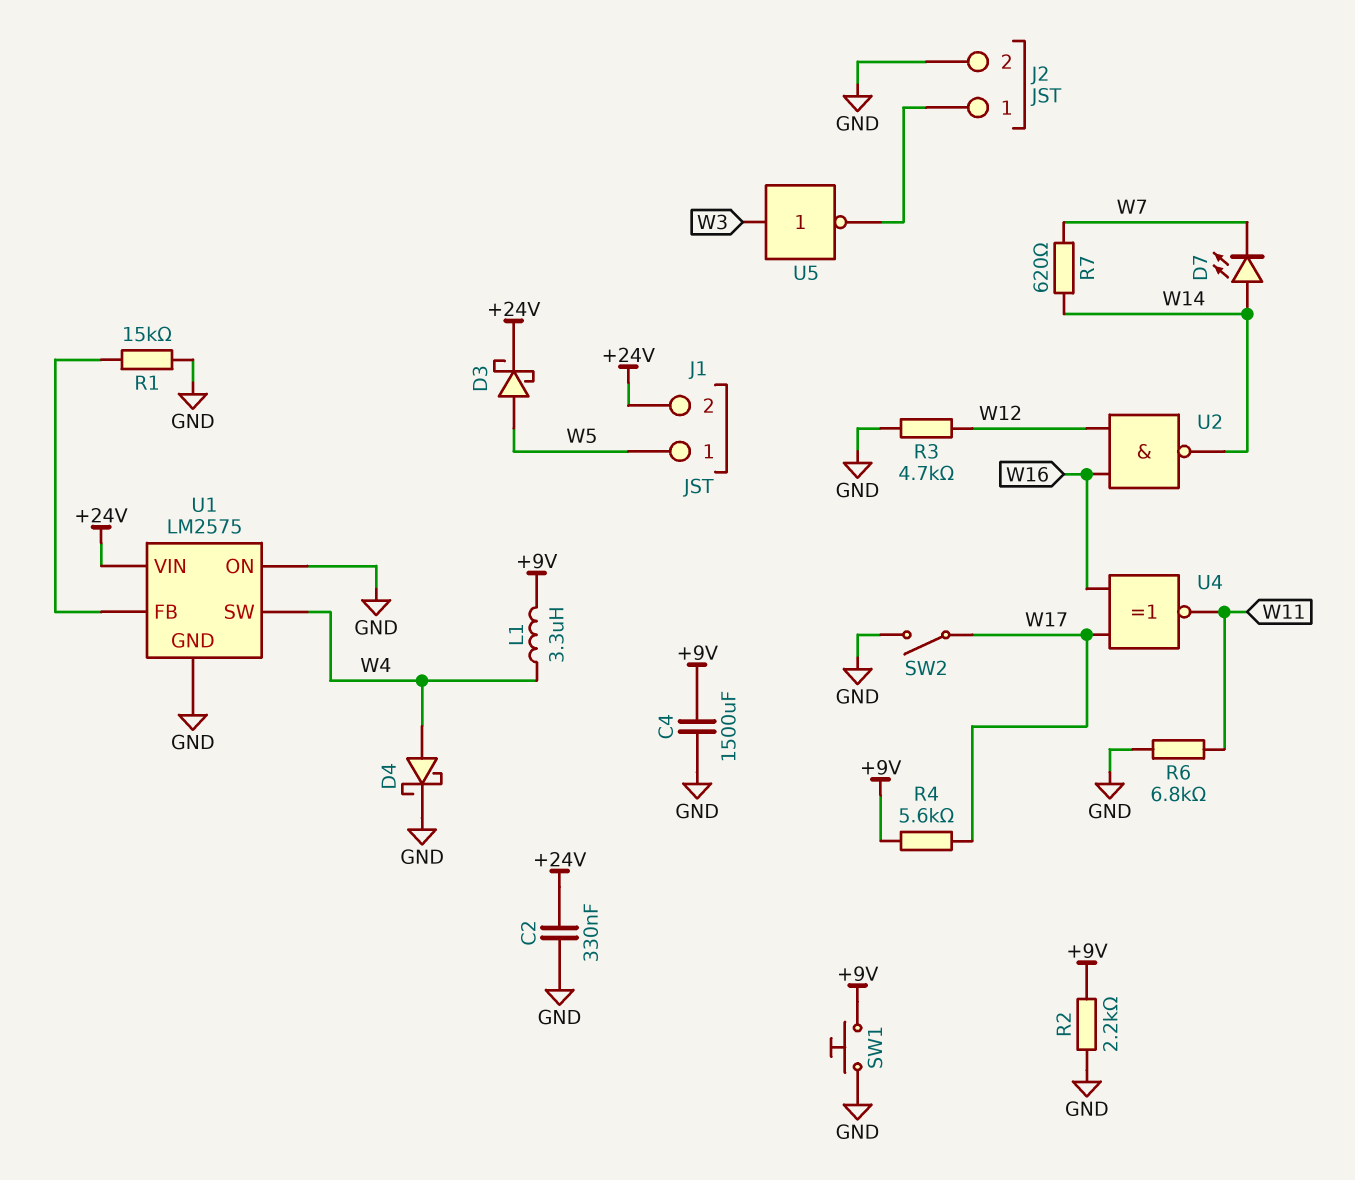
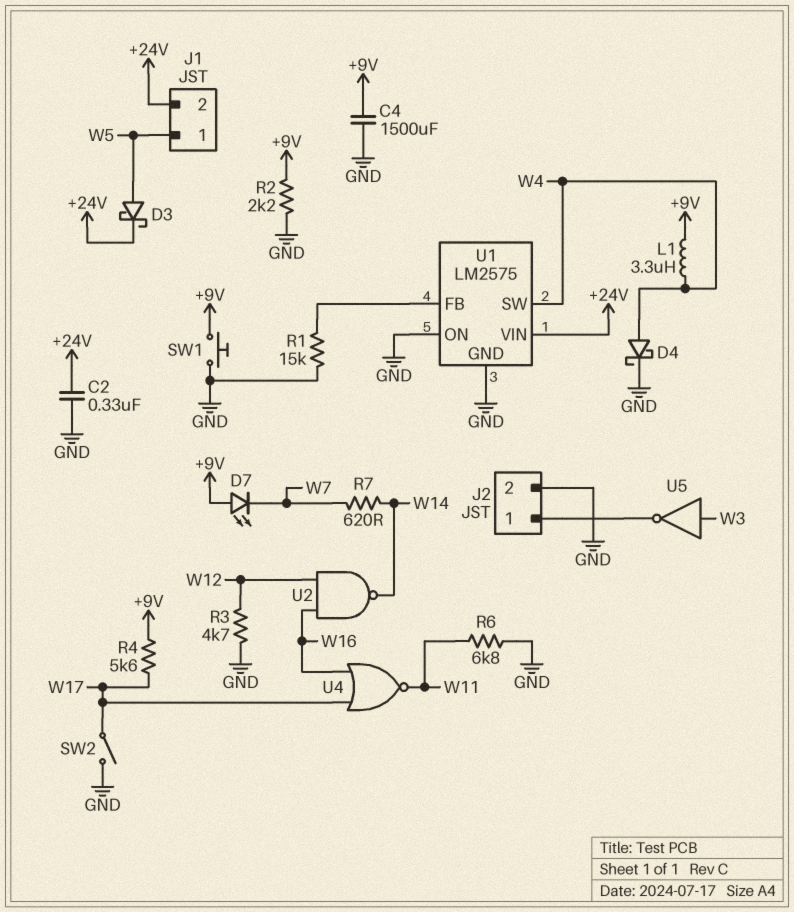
D7: LED (A W14, K W7) -> LED (A +9V, K W7)
U4: XNOR (in W16, in W17, out W11) -> NOR (in W16, in W17, out W11)

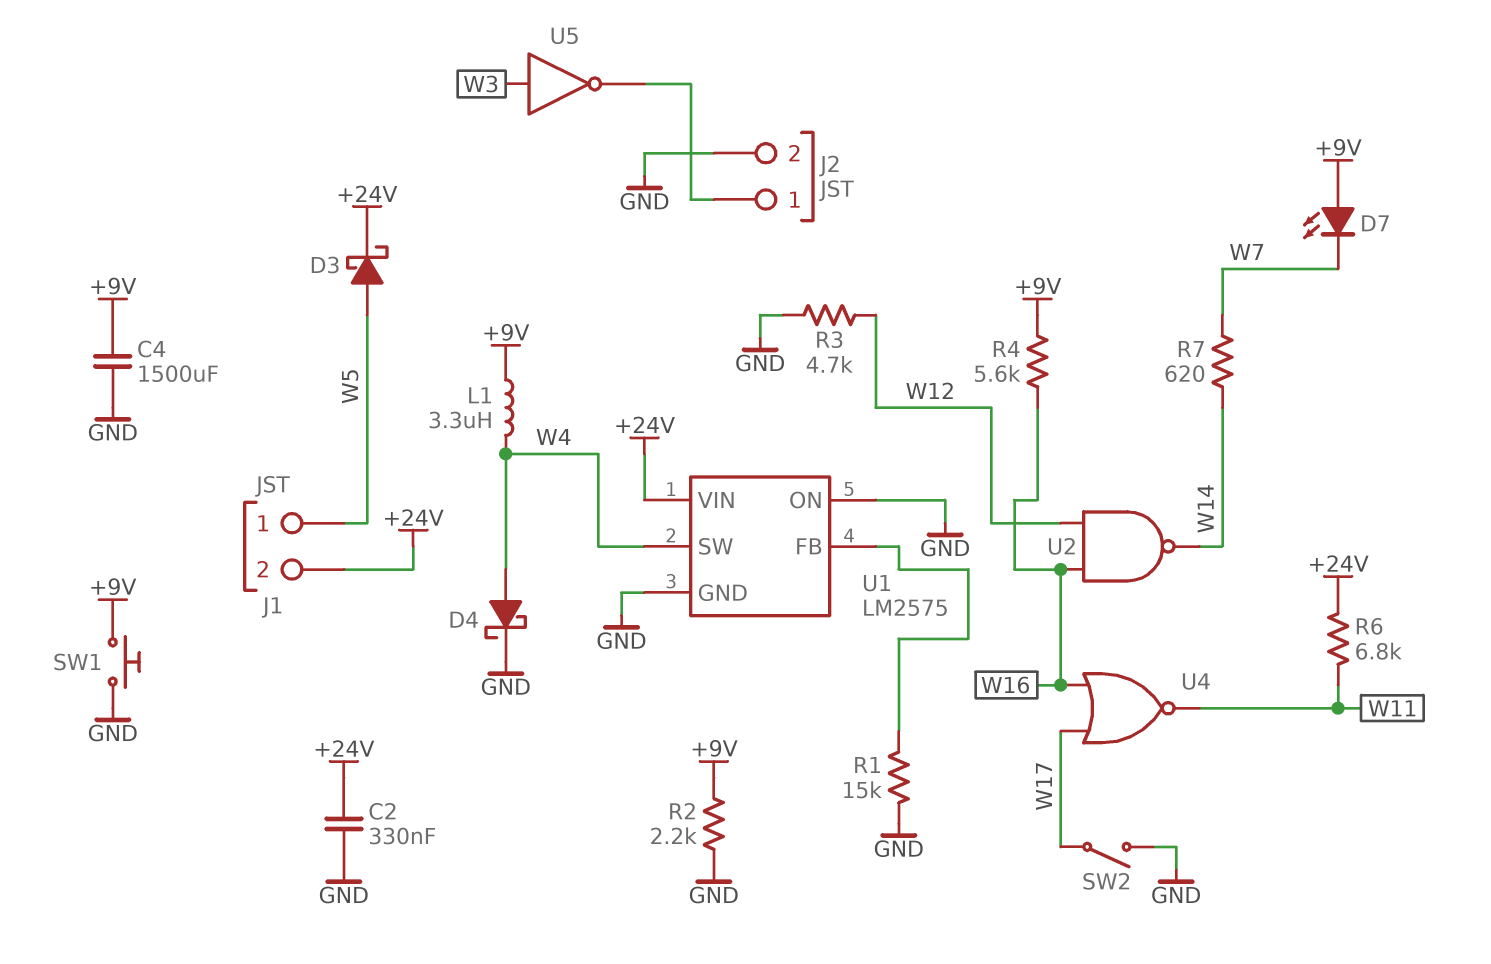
R4: 5.6k (+9V, W17) -> 5.6k (+9V, W16)
R6: 6.8k (GND, W11) -> 6.8k (+24V, W11)

